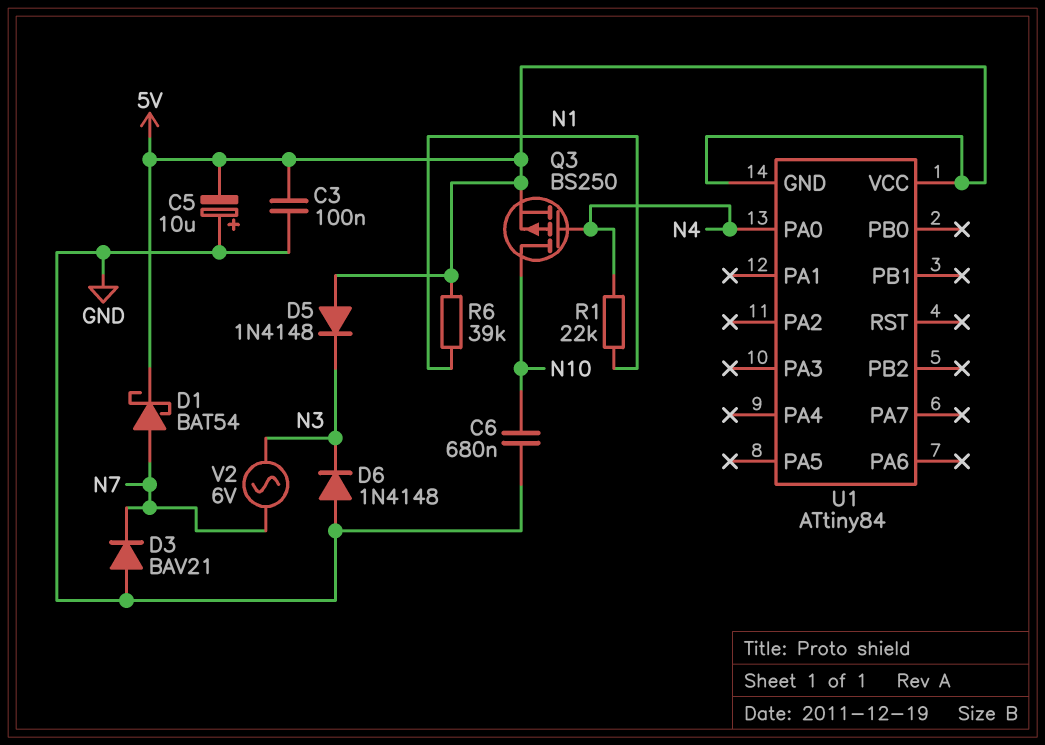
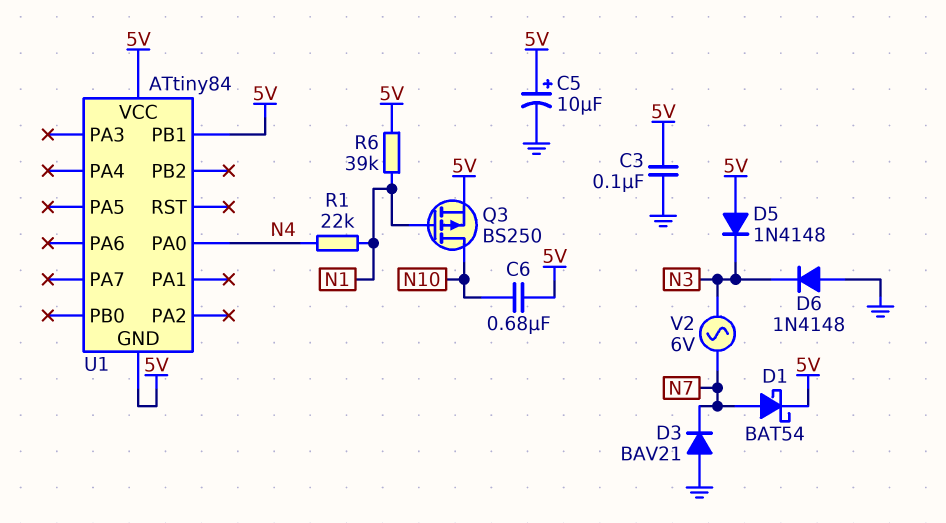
C5: 10uF (plus GND, minus 5V) -> 10uF (plus 5V, minus GND)
C6: 680nF (GND, N10) -> 680nF (5V, N10)
Q3: PMOS BS250 (G N4, D N10, S 5V) -> PMOS BS250 (G N1, D N10, S 5V)
U1 pin PB1: none -> 5V

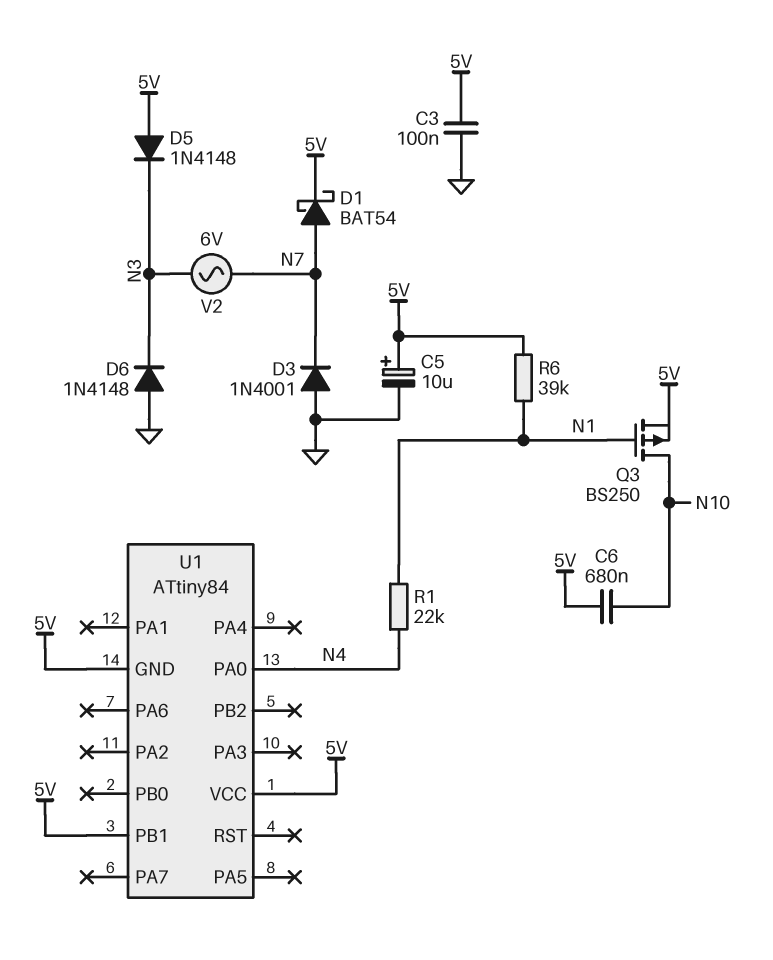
D3: diode BAV21 (A GND, K N7) -> diode 1N4001 (A GND, K N7)

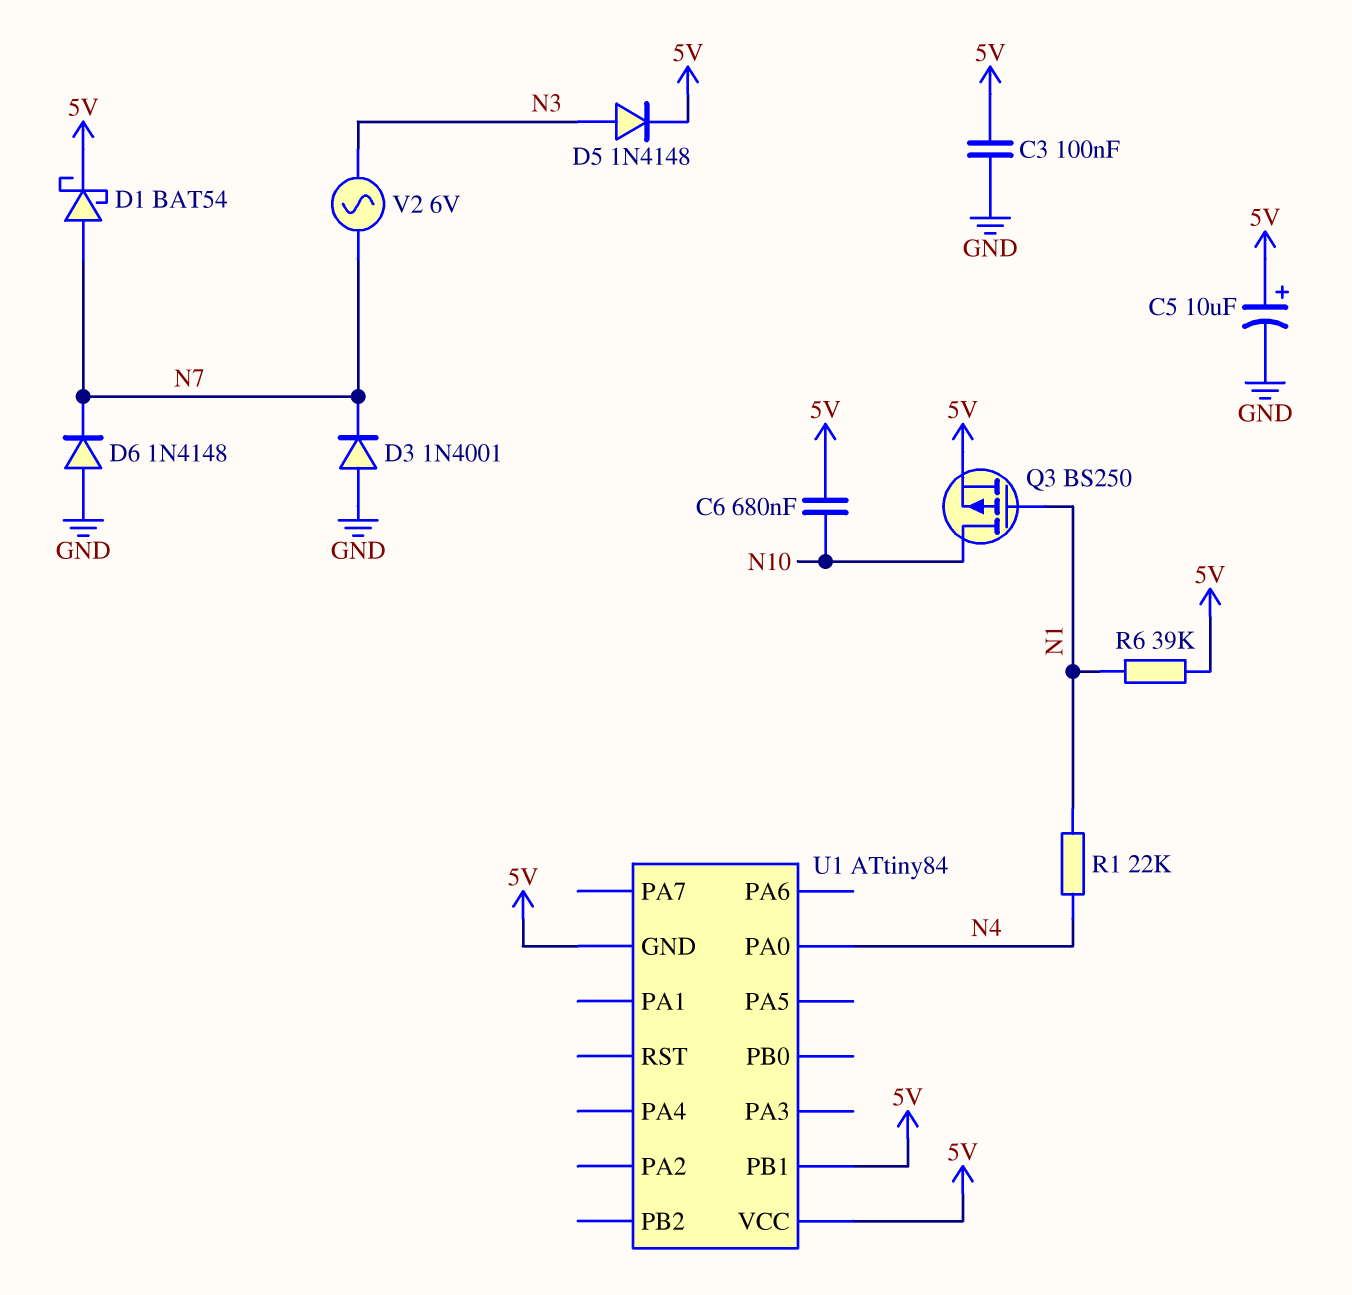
D5: diode 1N4148 (A 5V, K N3) -> diode 1N4148 (A N3, K 5V)
D6: diode 1N4148 (A GND, K N3) -> diode 1N4148 (A GND, K N7)

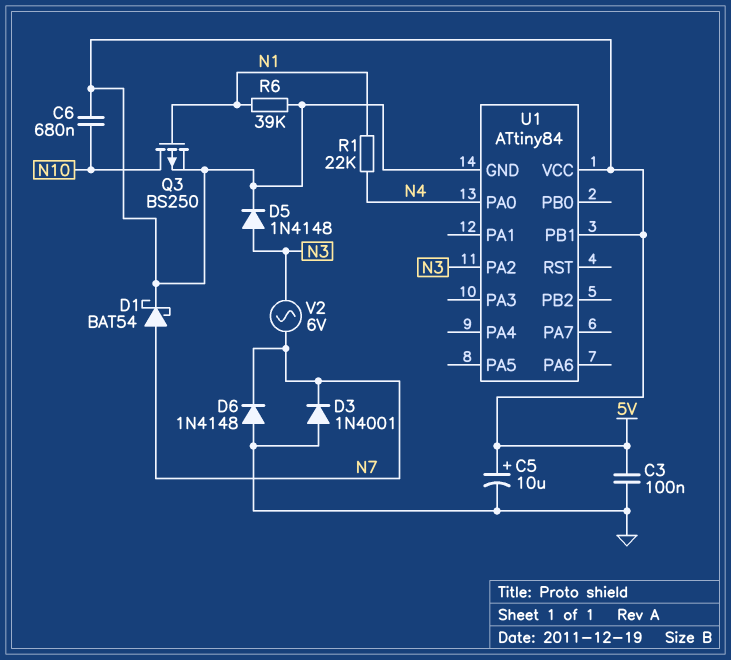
U1 pin PA2: none -> N3

